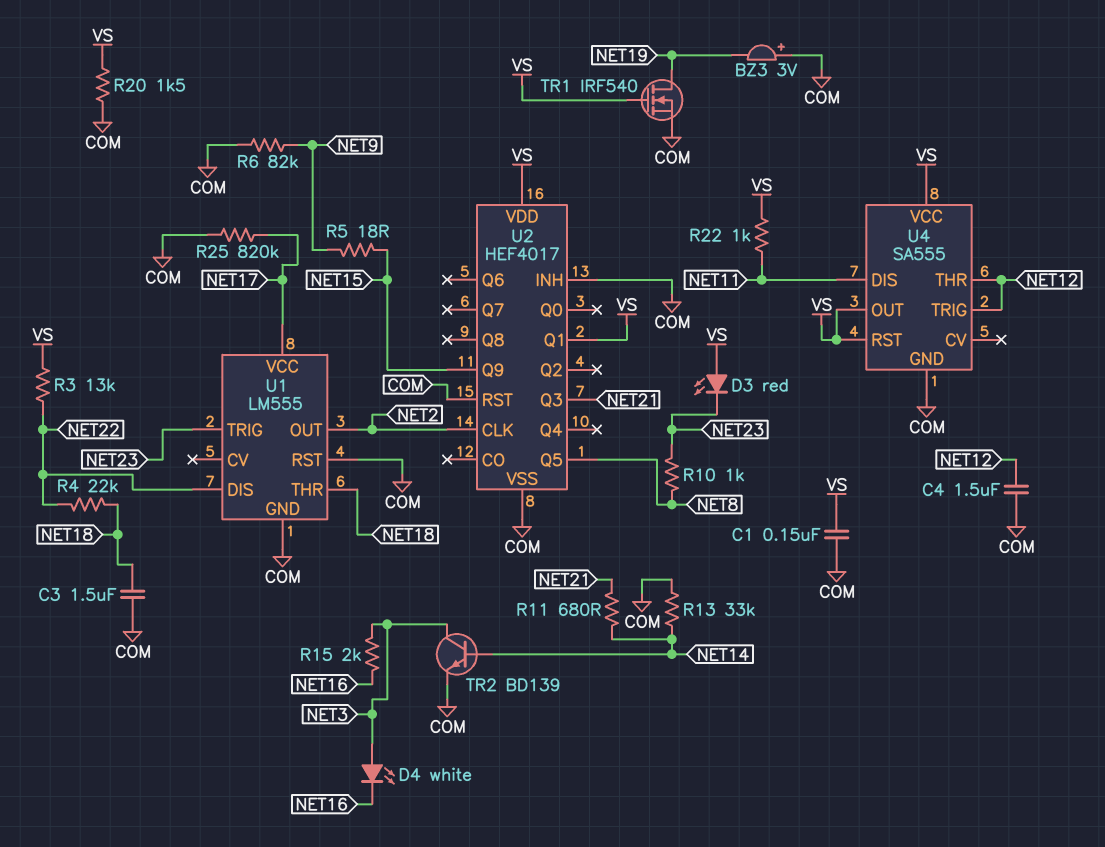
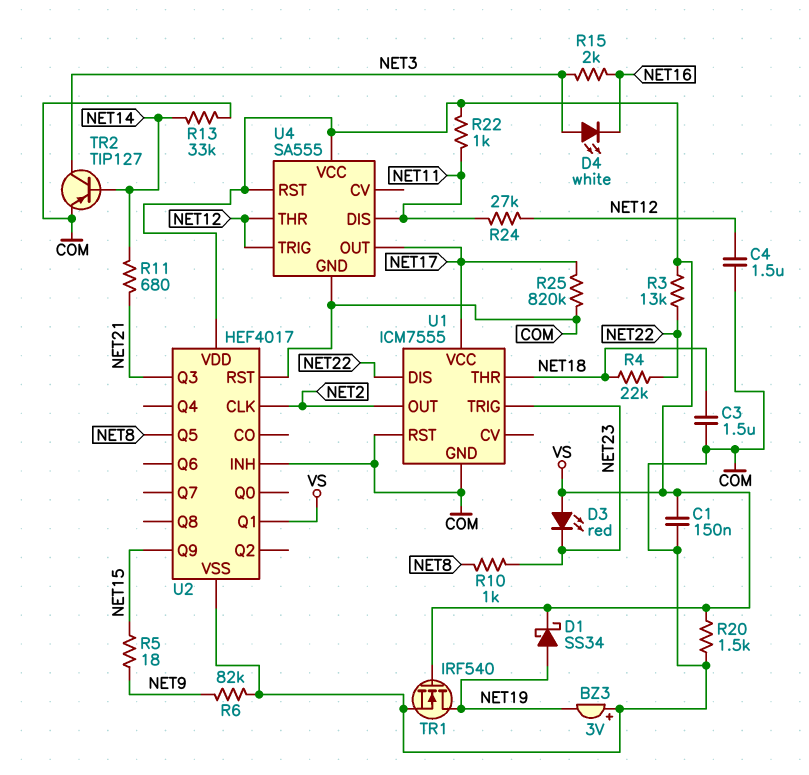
D1: none -> schottky SS34 (A NET19, K VS)
R24: none -> 27k (NET11, NET12)
TR2: NPN BD139 (B NET14, C NET3, E COM) -> PNP TIP127 (B NET14, C NET3, E COM)
U1: LM555 -> ICM7555
U4 pin OUT: VS -> NET17

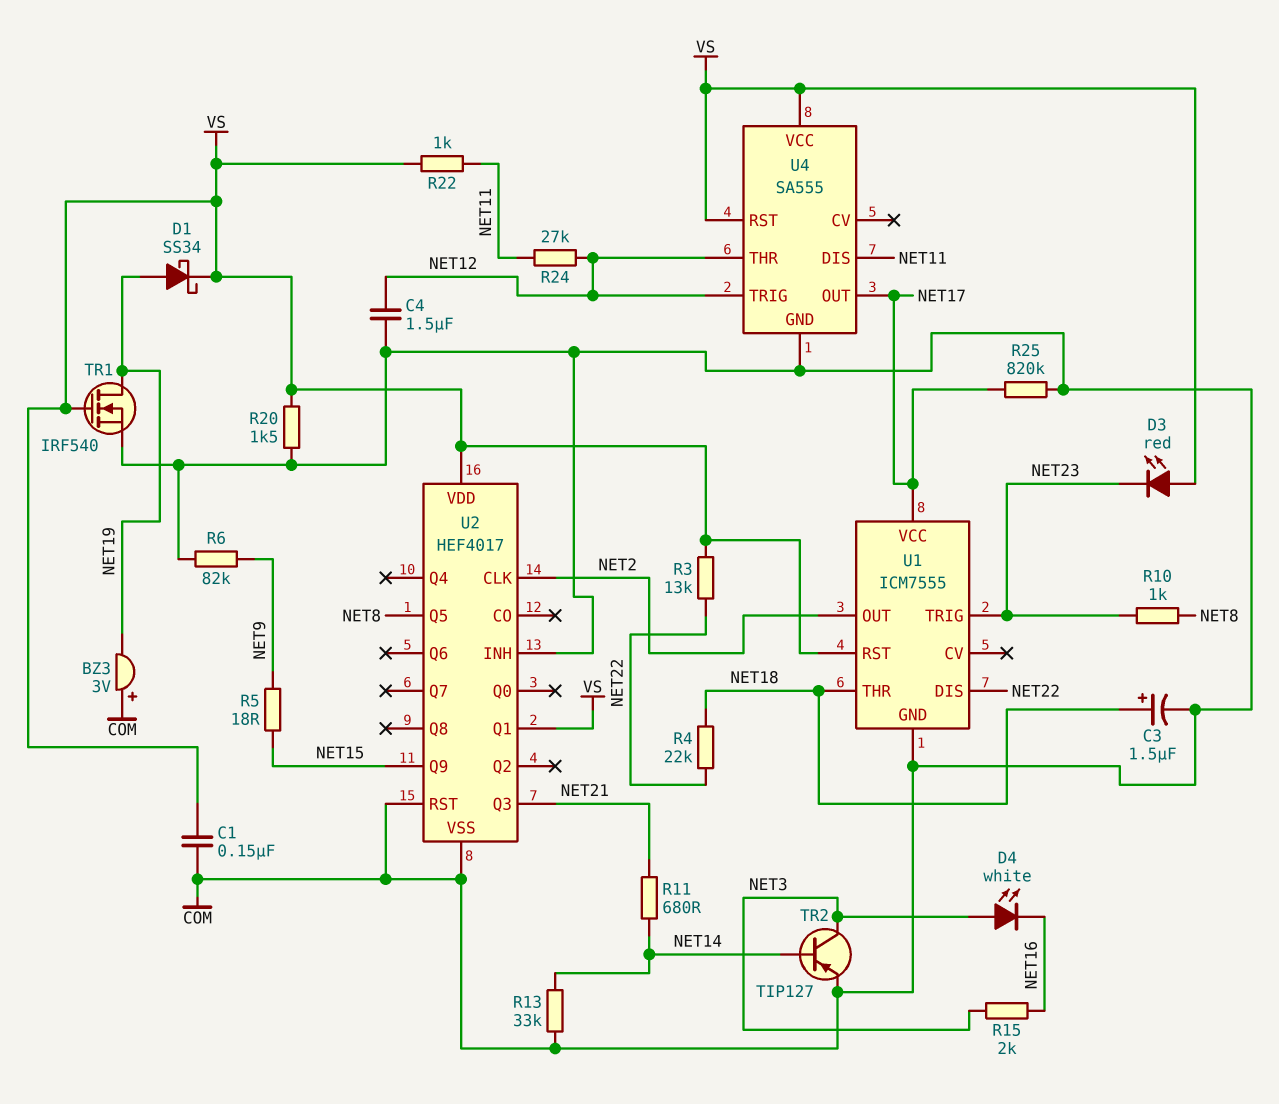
C3: 1.5uF (COM, NET18) -> 1.5uF (plus NET18, minus COM)
U1 pin RST: COM -> VS

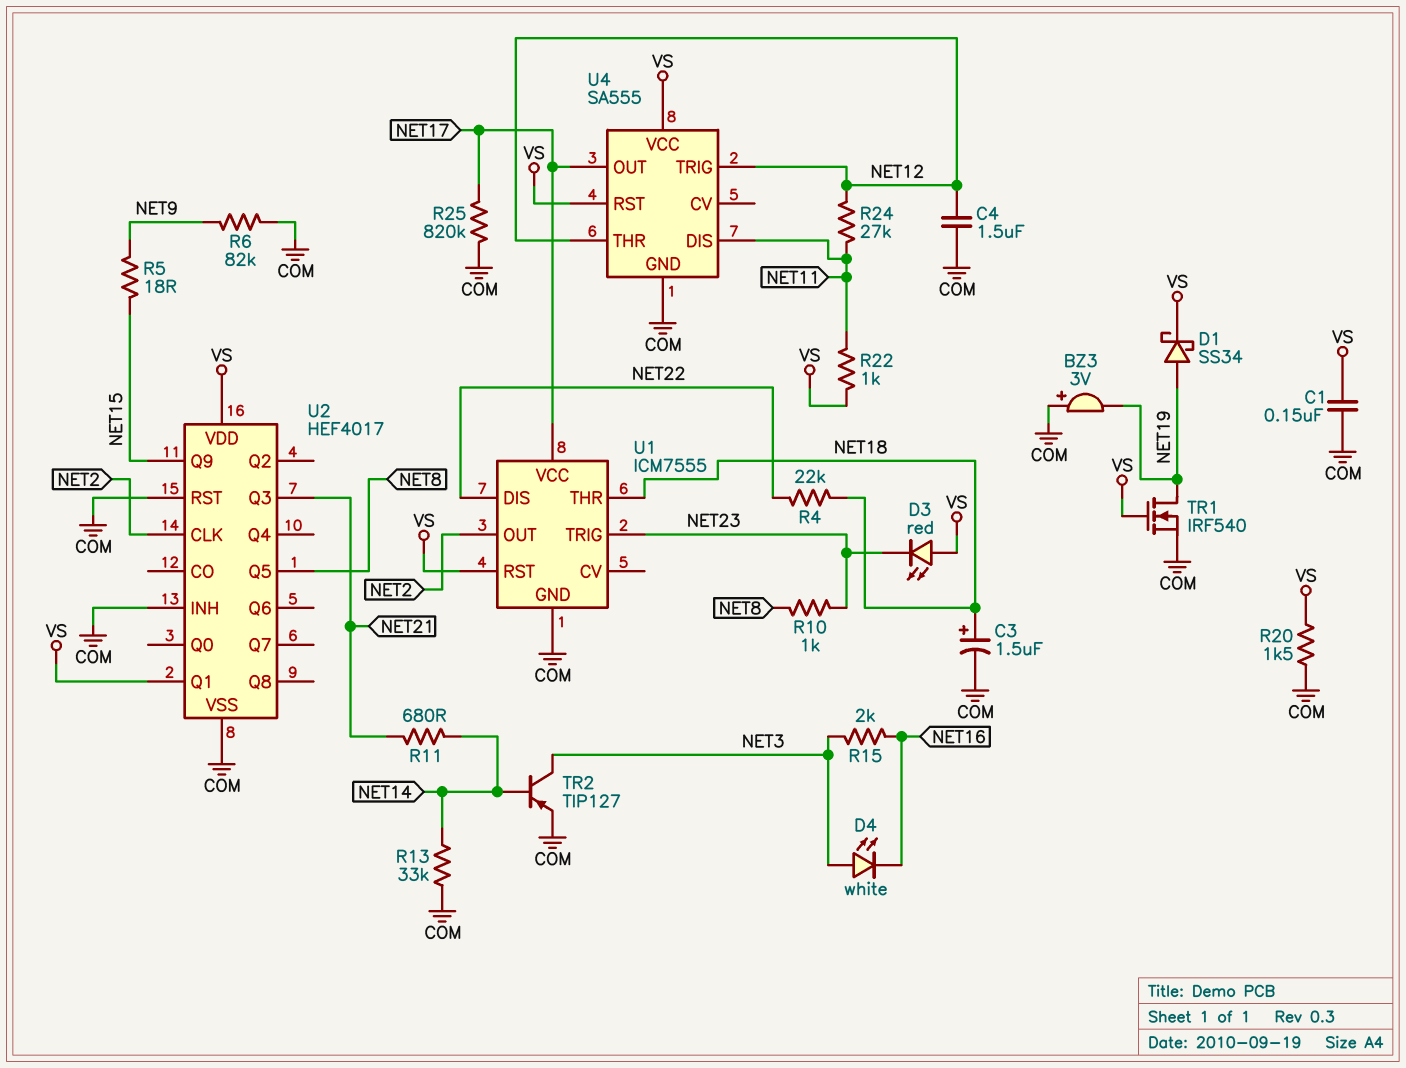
R3: 13k (NET22, VS) -> none

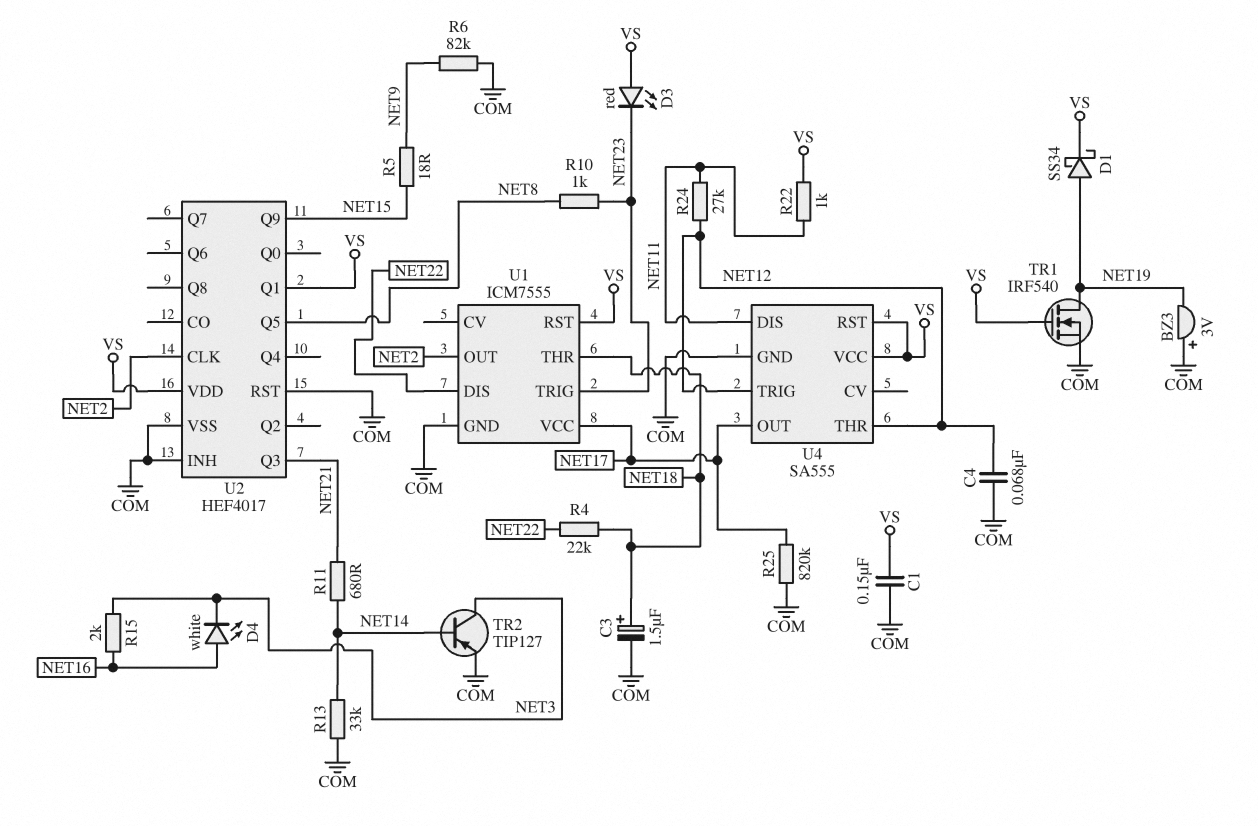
C4: 1.5uF (COM, NET12) -> 68nF (COM, NET12)
D4: LED white (A NET3, K NET16) -> LED white (A NET16, K NET3)
R20: 1.5k (COM, VS) -> none

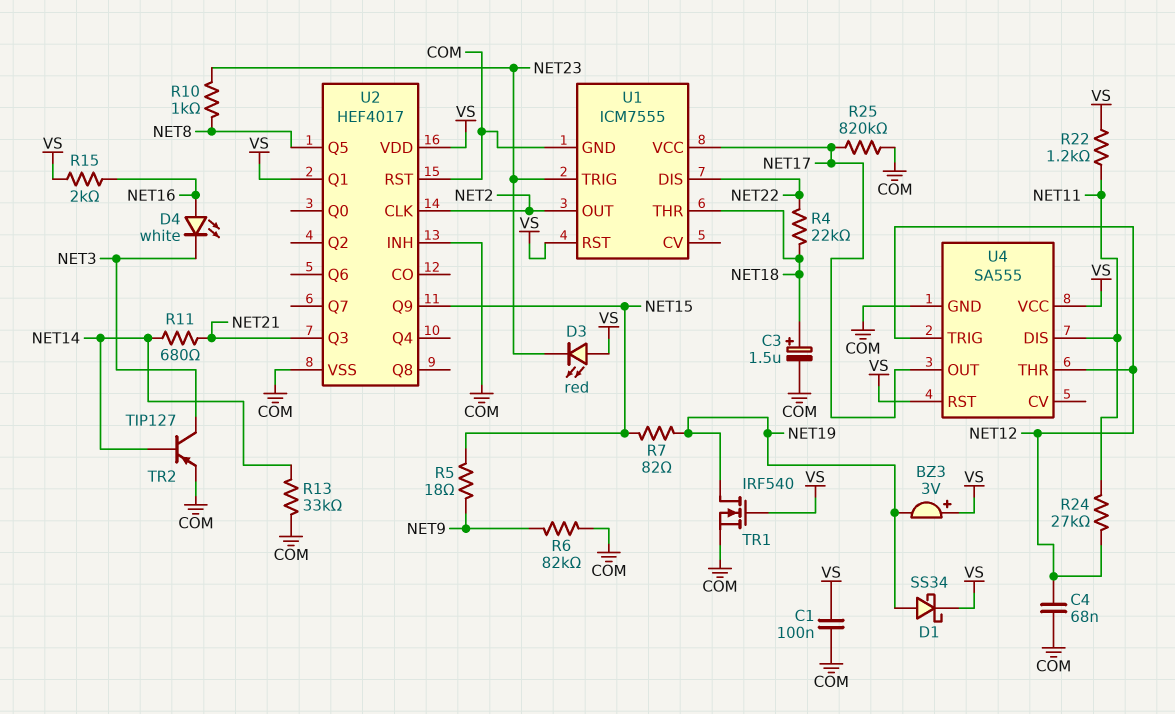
BZ3: buzzer 3V (plus COM, minus NET19) -> buzzer 3V (plus VS, minus NET19)
C1: 150nF (COM, VS) -> 100nF (COM, VS)
R7: none -> 82 (NET15, NET19)
R15: 2k (NET3, NET16) -> 2k (NET16, VS)
R22: 1k (NET11, VS) -> 1.2k (NET11, VS)

